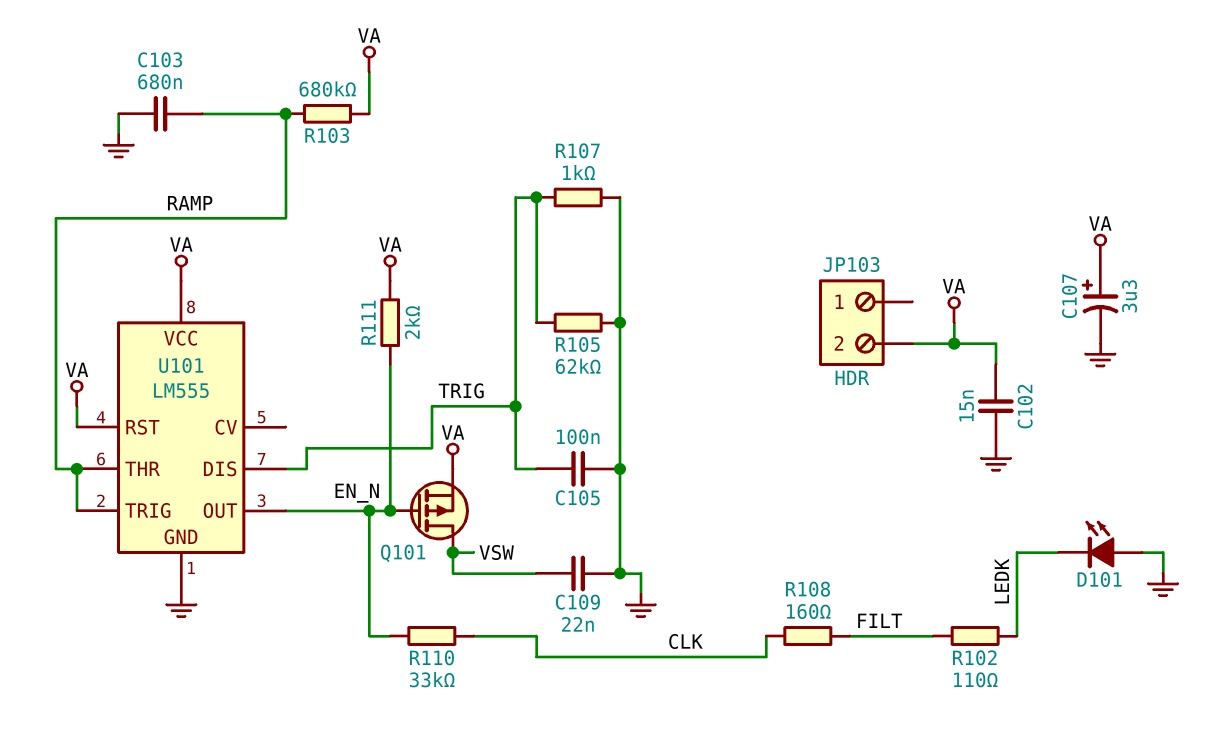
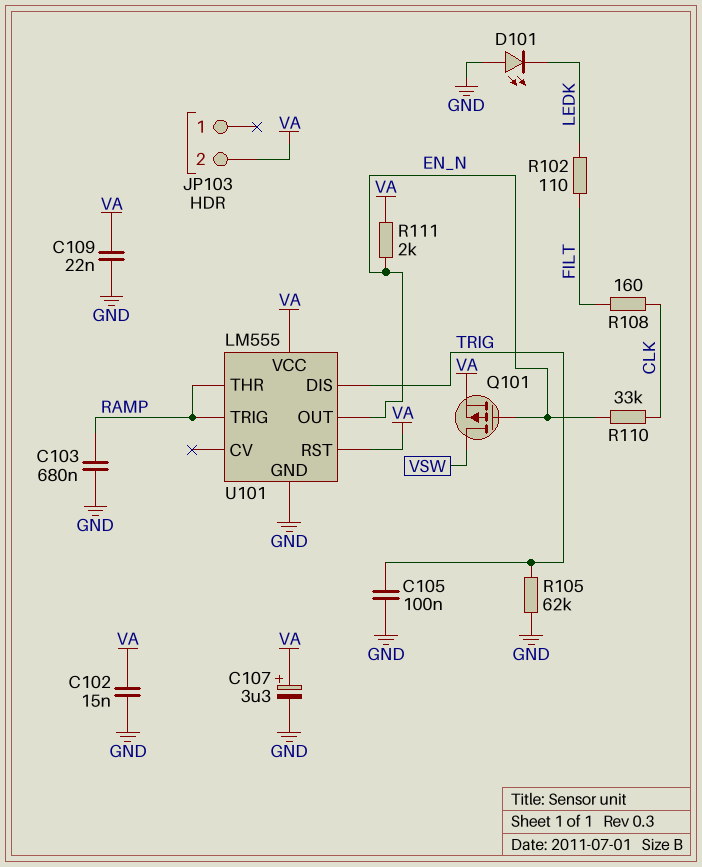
C109: 22nF (GND, VSW) -> 22nF (GND, VA)
R103: 680k (RAMP, VA) -> none
R107: 1k (GND, TRIG) -> none

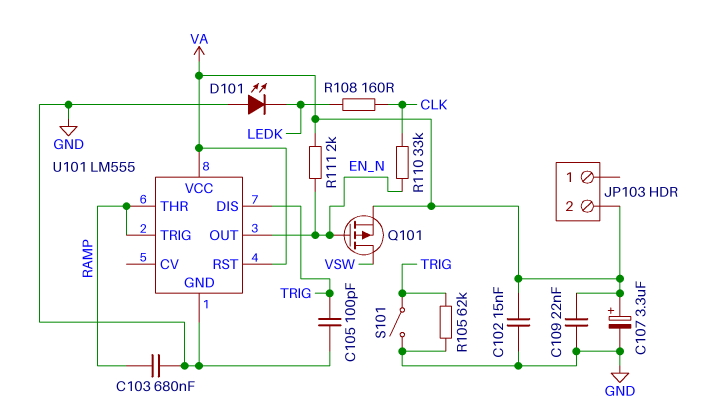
C105: 100nF (GND, TRIG) -> 100pF (GND, TRIG)
R102: 110 (FILT, LEDK) -> none
R108: 160 (CLK, FILT) -> 160 (CLK, LEDK)
S101: none -> switch (GND, TRIG)

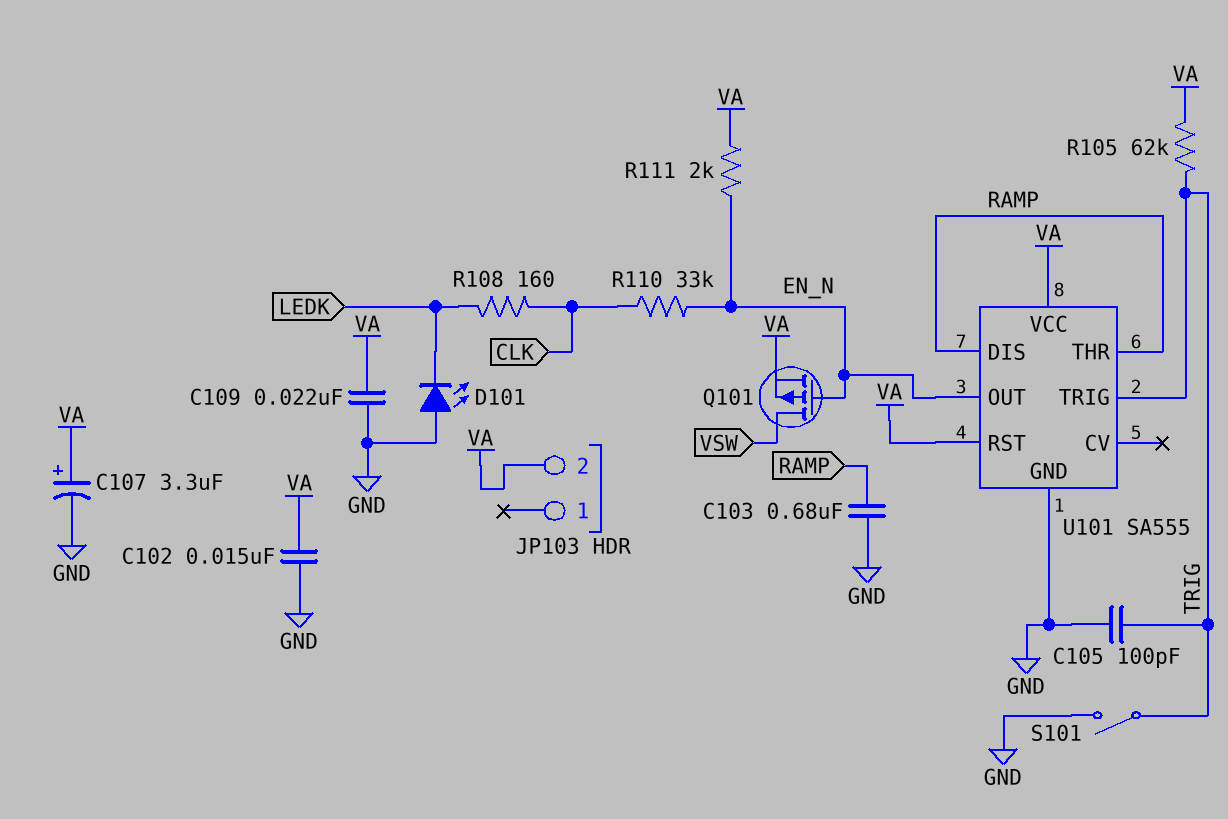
R105: 62k (GND, TRIG) -> 62k (TRIG, VA)
U101: LM555 -> SA555
U101 pin DIS: TRIG -> RAMP
U101 pin TRIG: RAMP -> TRIG

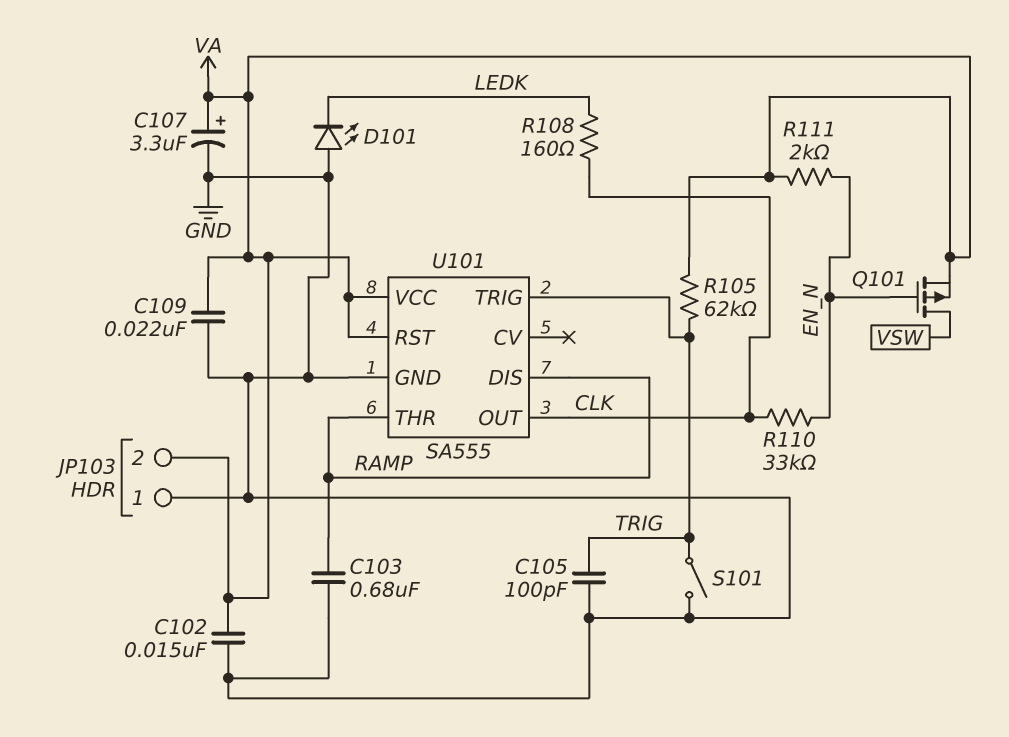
JP103 pin 1: none -> GND
U101 pin OUT: EN_N -> CLK

